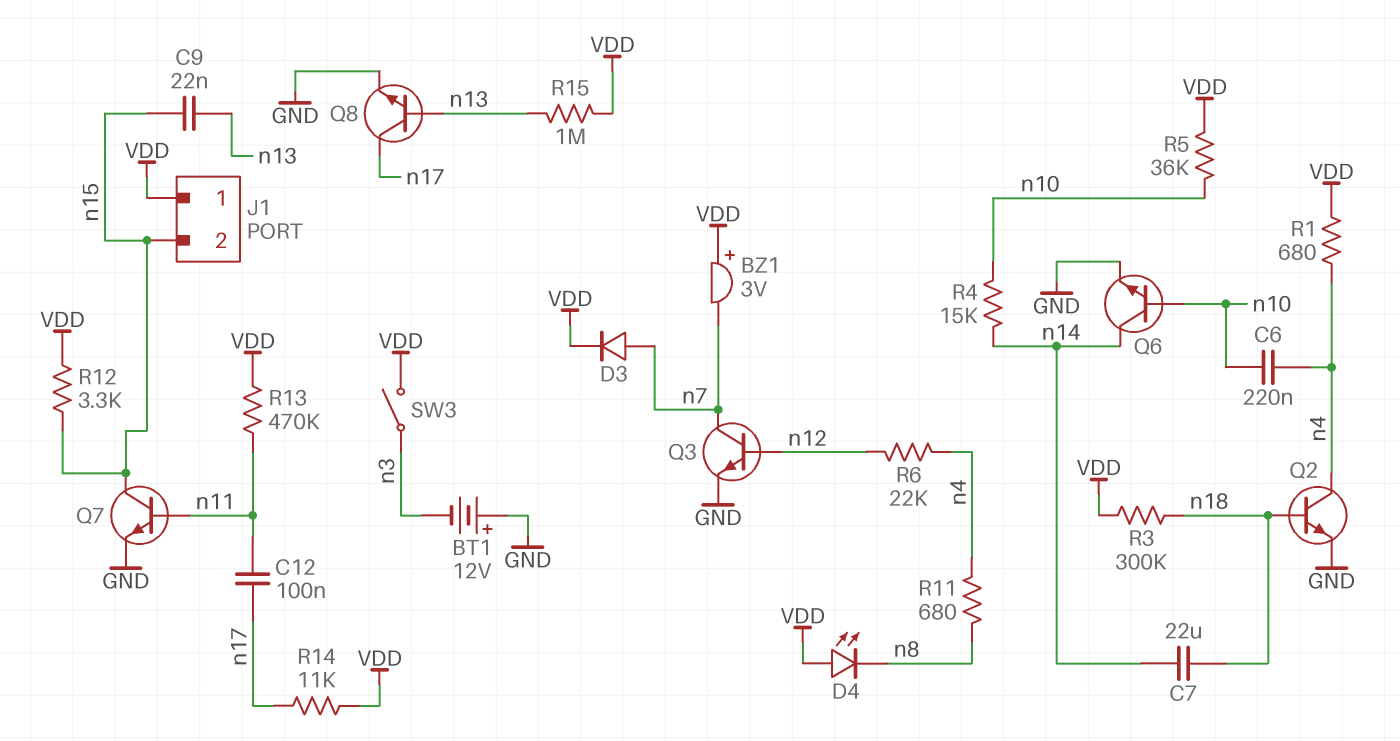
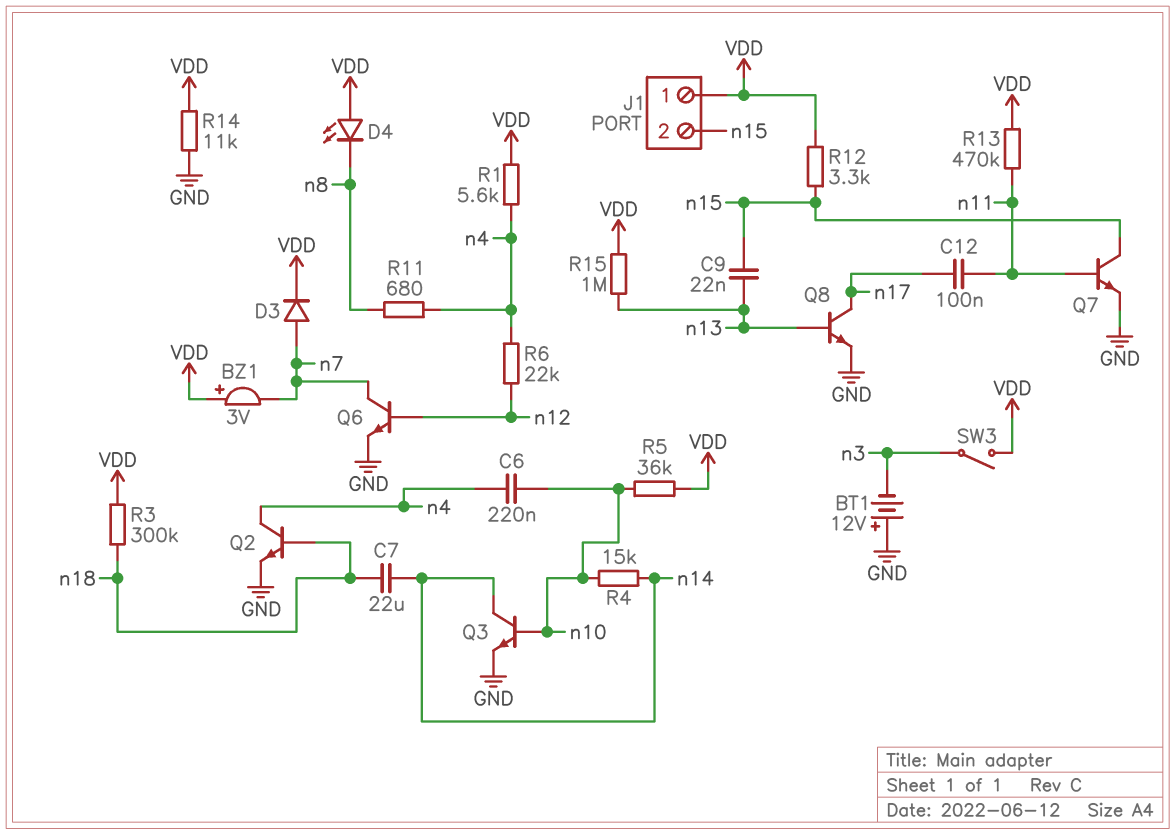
Q3: NPN (B n12, C n7, E GND) -> NPN (B n10, C n14, E GND)
Q6: NPN (B n10, C n14, E GND) -> NPN (B n12, C n7, E GND)
R1: 680 (VDD, n4) -> 5.6k (VDD, n4)
R14: 11k (VDD, n17) -> 11k (GND, VDD)

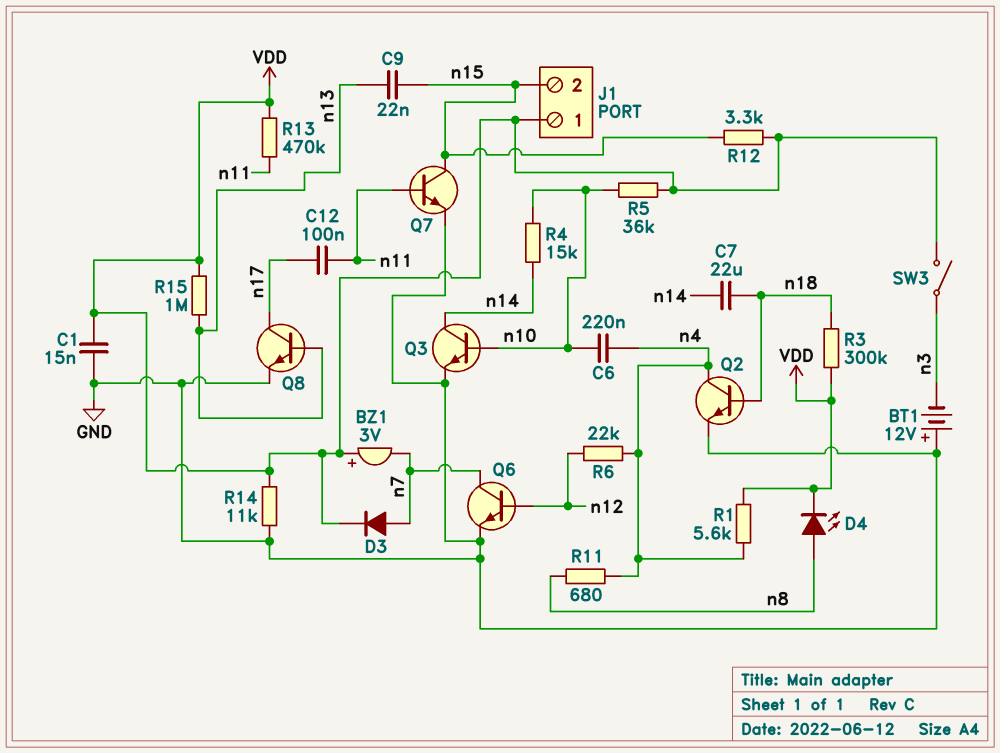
C1: none -> 15nF (GND, VDD)
D4: LED (A VDD, K n8) -> LED (A n8, K VDD)

